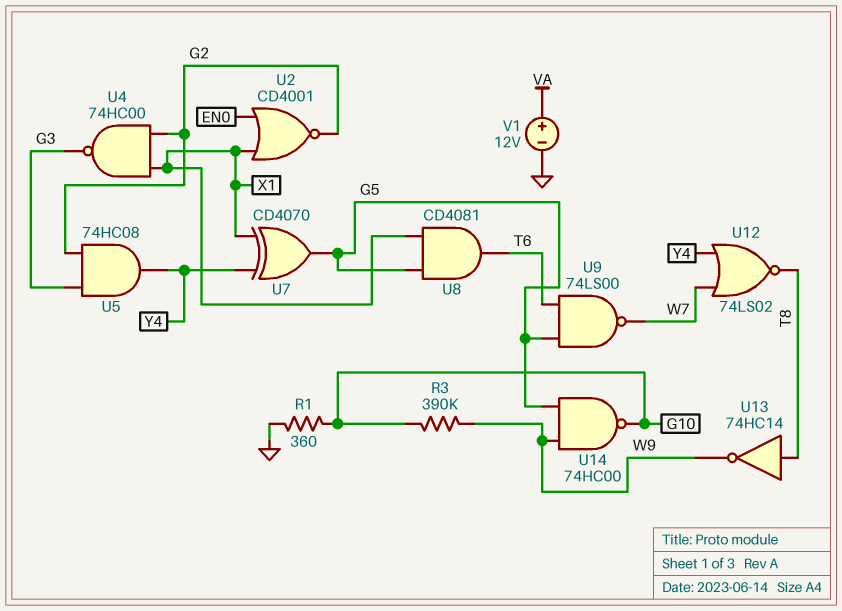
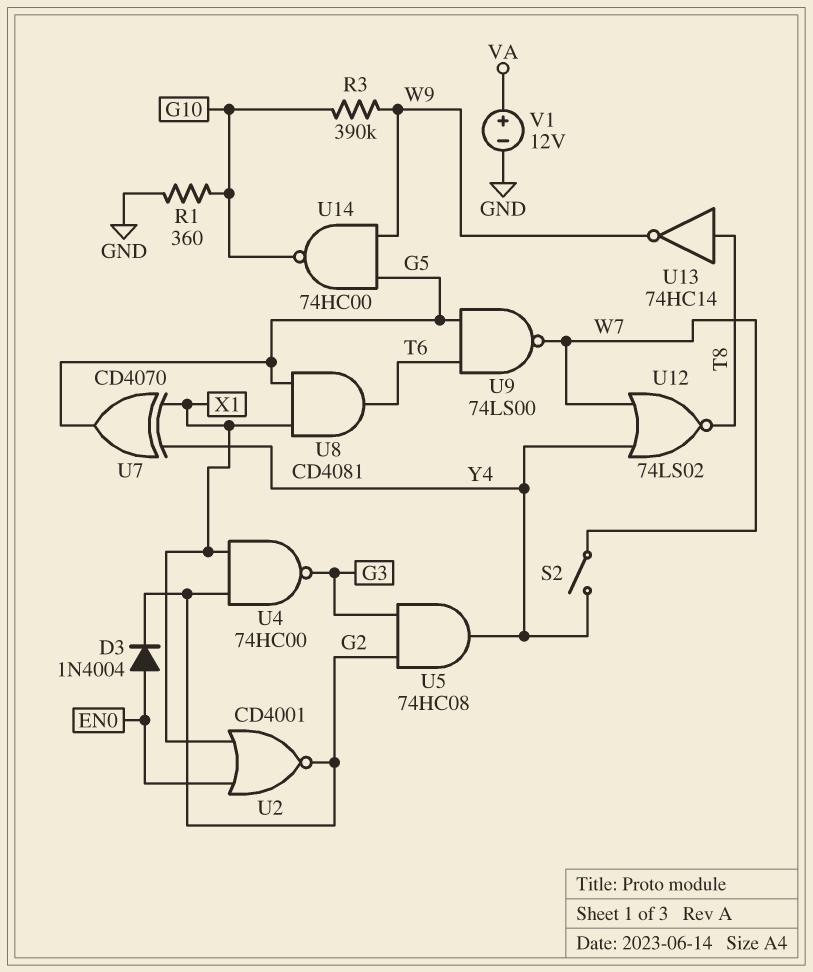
D3: none -> diode 1N4004 (A EN0, K G2)
S2: none -> switch (W7, Y4)

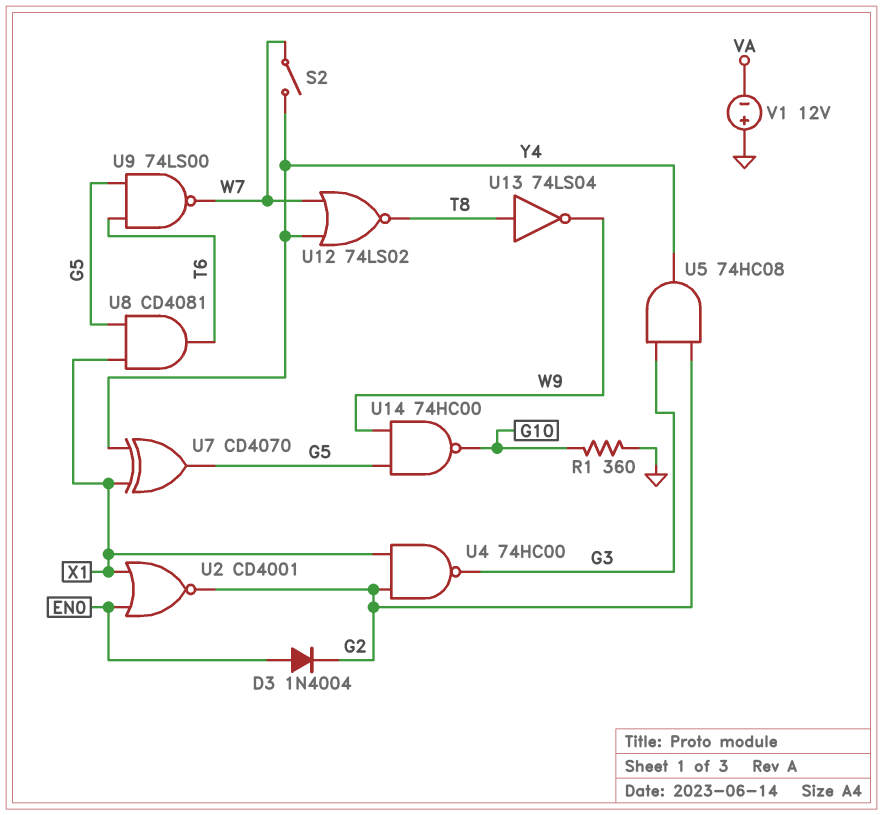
R3: 390k (G10, W9) -> none
U13: NOT 74HC14 (in T8, out W9) -> NOT 74LS04 (in T8, out W9)
V1: 12V (plus VA, minus GND) -> 12V (plus GND, minus VA)

